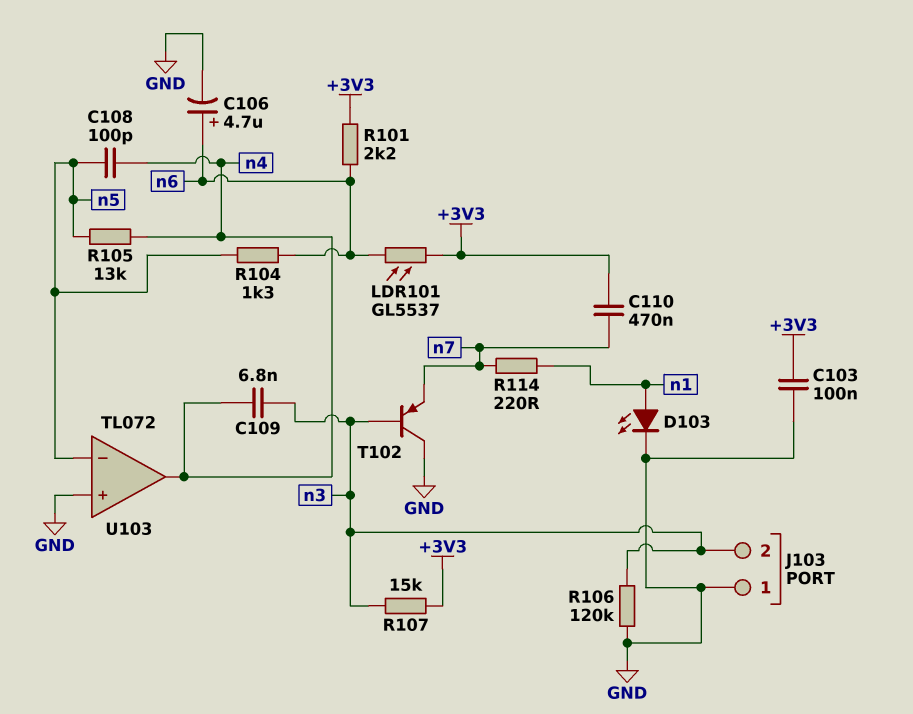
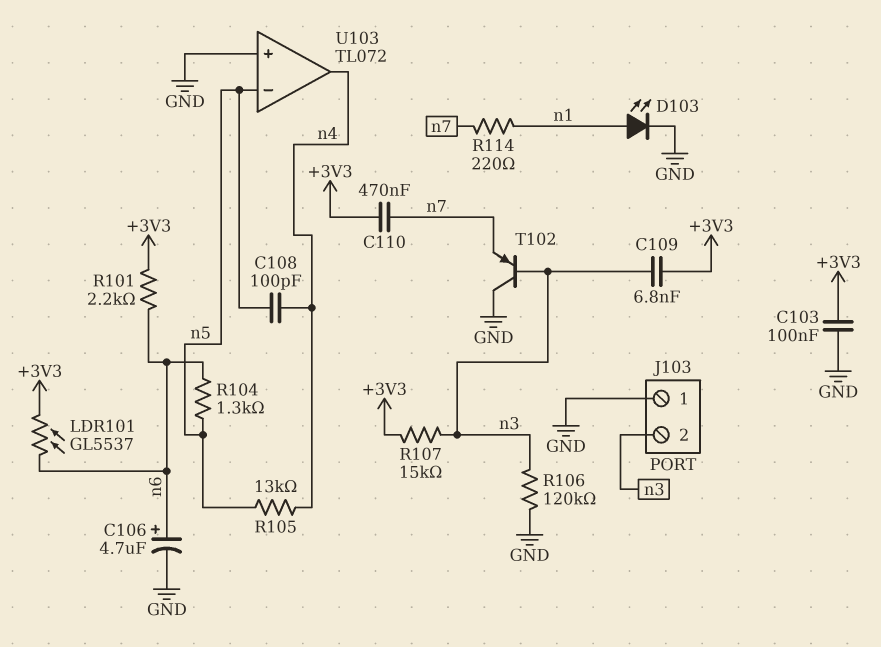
C109: 6.8nF (n3, n4) -> 6.8nF (+3V3, n3)

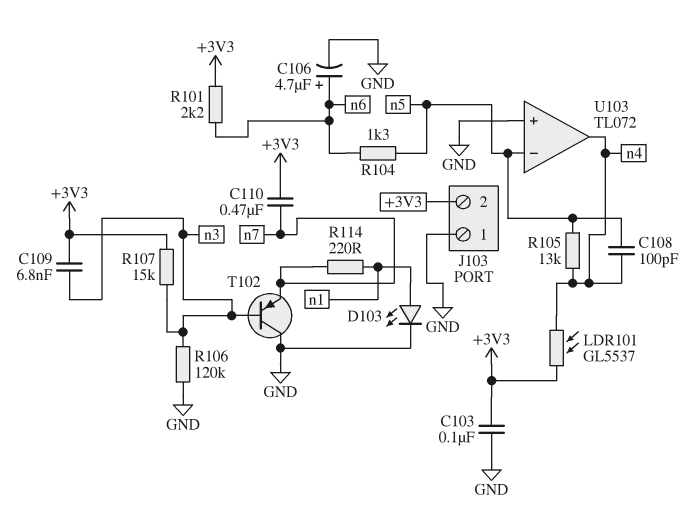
J103 pin 2: n3 -> +3V3
LDR101: GL5537 (+3V3, n6) -> GL5537 (+3V3, n4)

